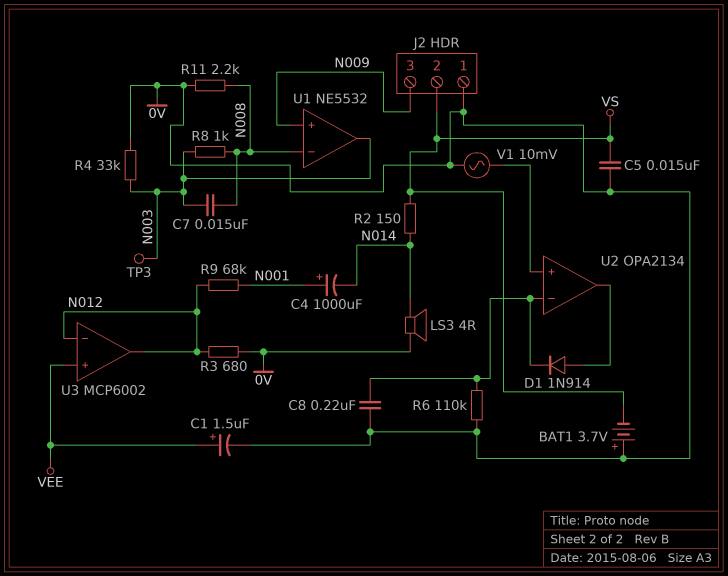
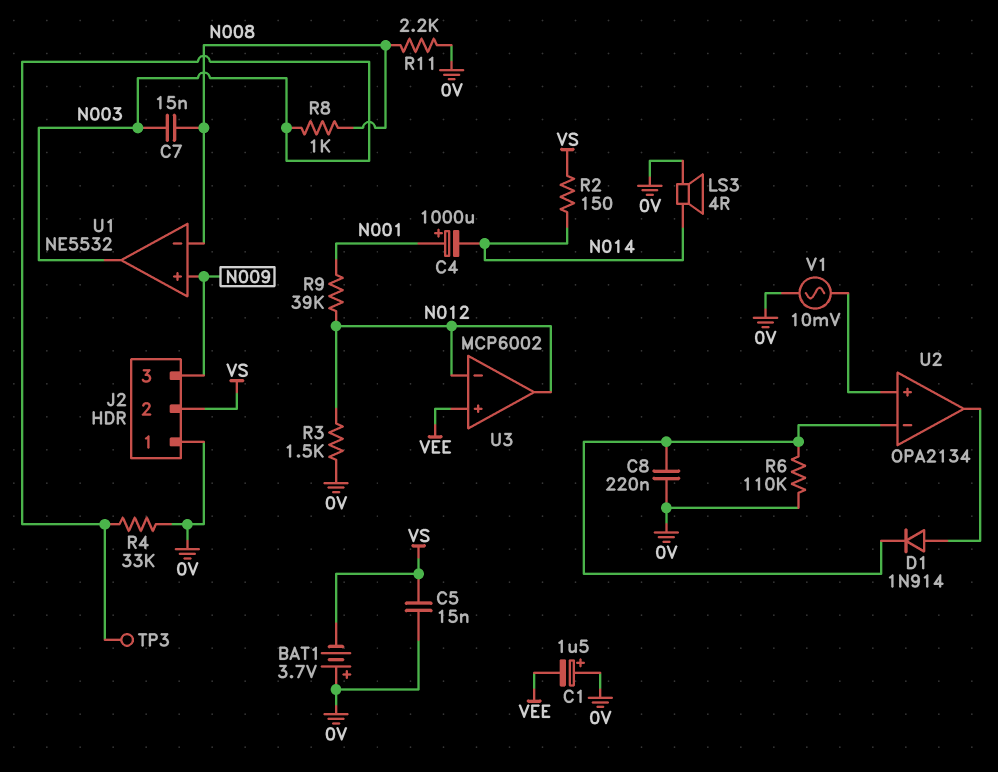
C1: 1.5uF (plus VEE, minus 0V) -> 1.5uF (plus 0V, minus VEE)
R3: 680 (0V, N012) -> 1.5k (0V, N012)
R9: 68k (N001, N012) -> 39k (N001, N012)

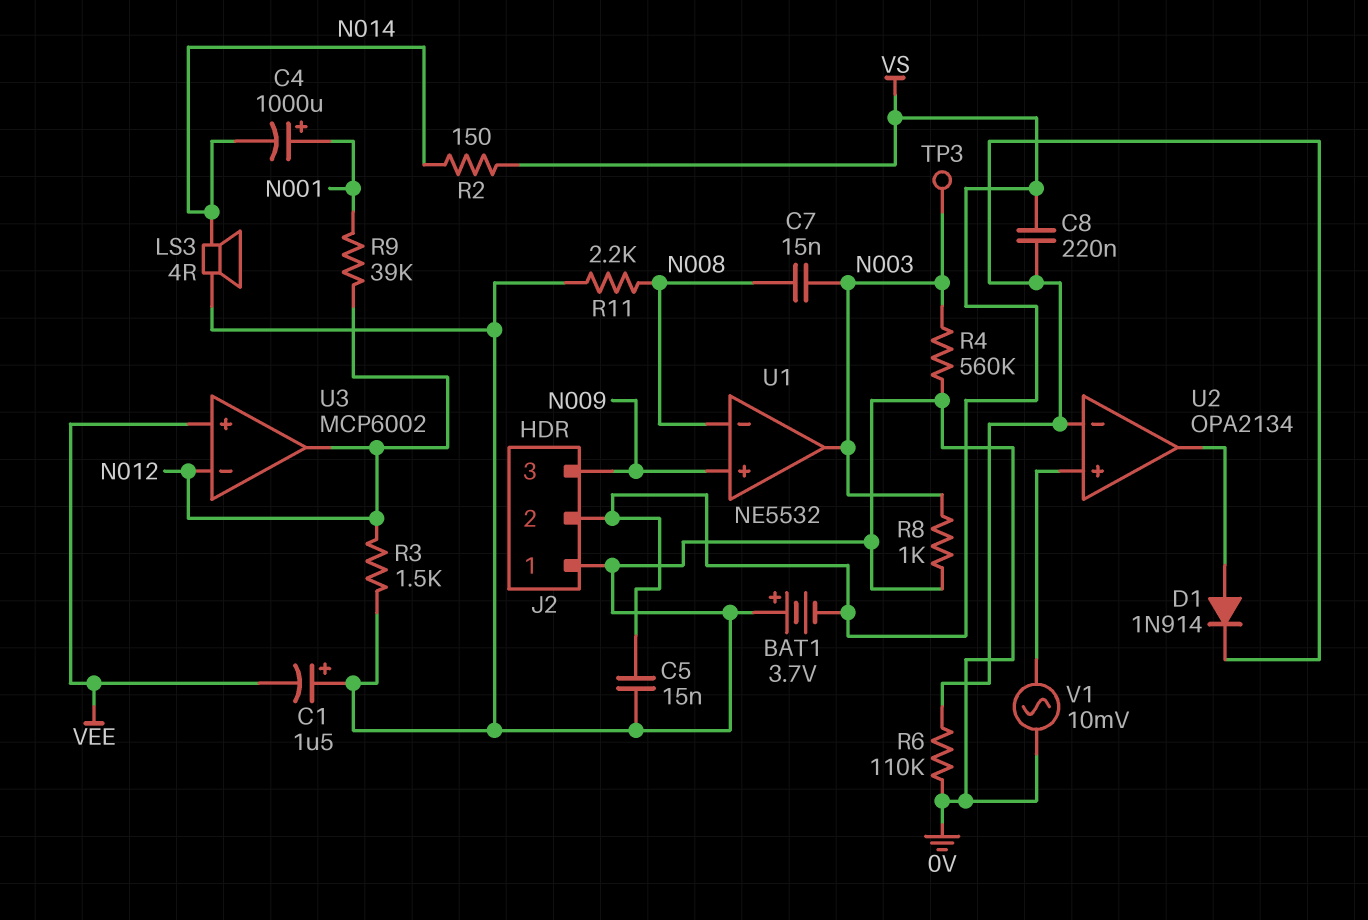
C8: 220nF (0V, U2/in-) -> 220nF (U2/in-, VS)
R4: 33k (0V, N003) -> 560k (0V, N003)
R8: 1k (N003, N008) -> 1k (0V, N003)

